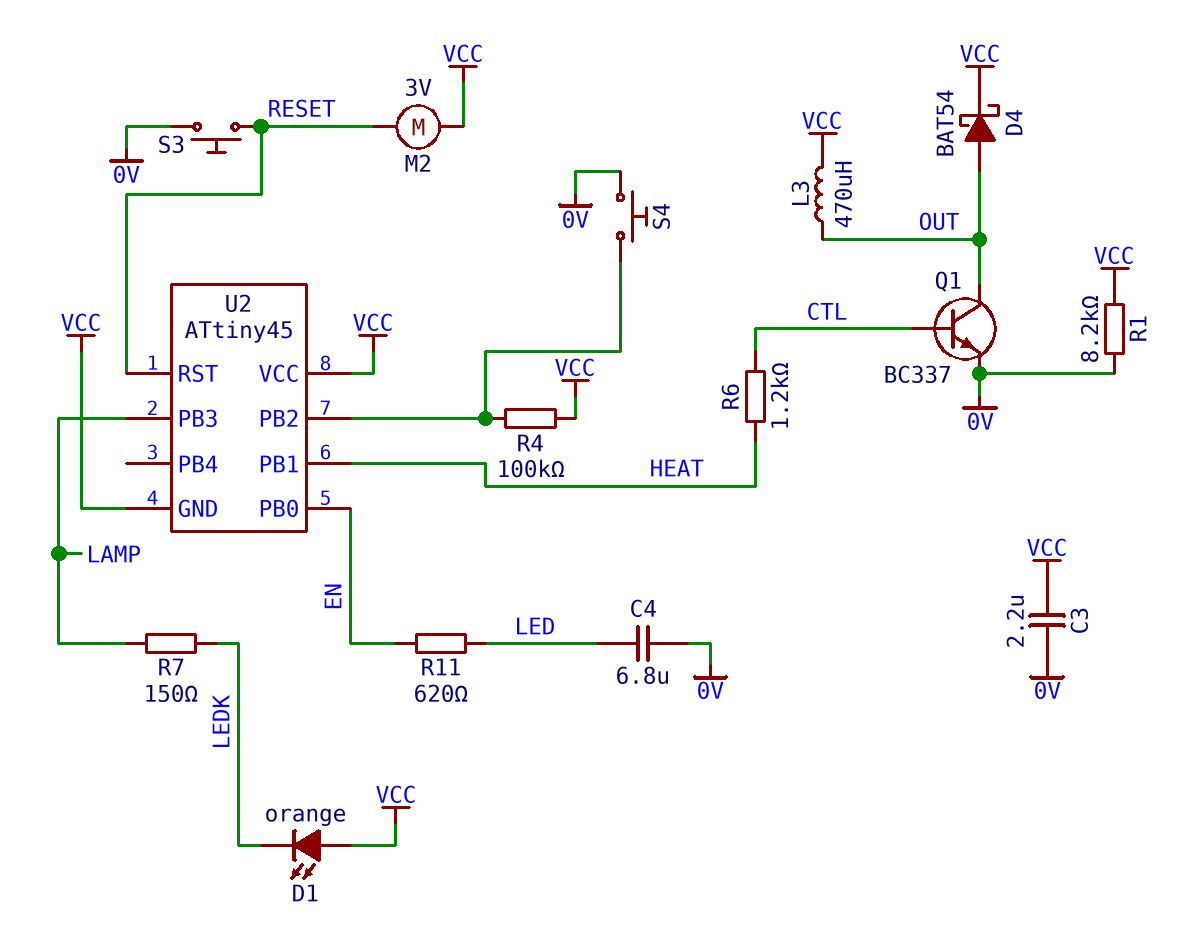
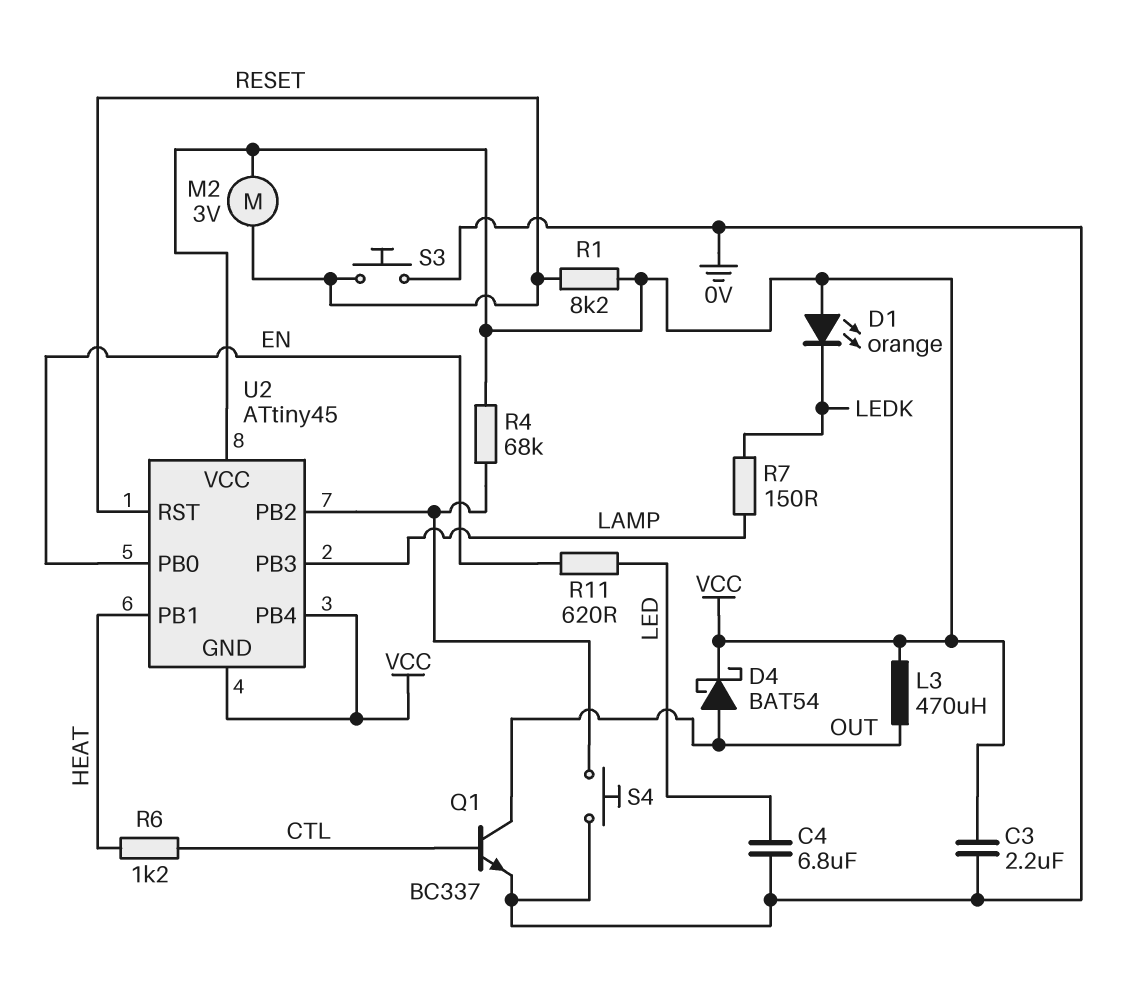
R1: 8.2k (0V, VCC) -> 8.2k (RESET, VCC)
R4: 100k (U2/PB2, VCC) -> 68k (U2/PB2, VCC)
U2 pin PB4: none -> VCC

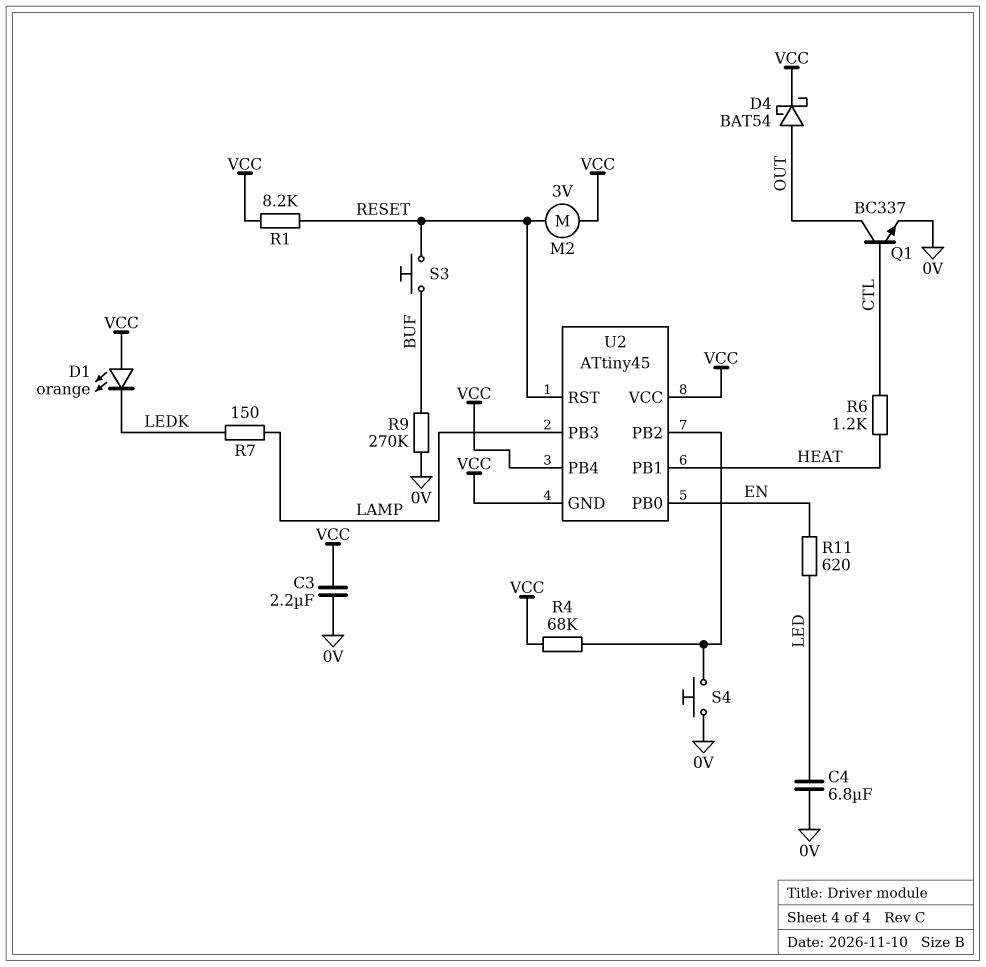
L3: 470uH (OUT, VCC) -> none
R9: none -> 270k (0V, BUF)
S3: button (0V, RESET) -> button (BUF, RESET)

